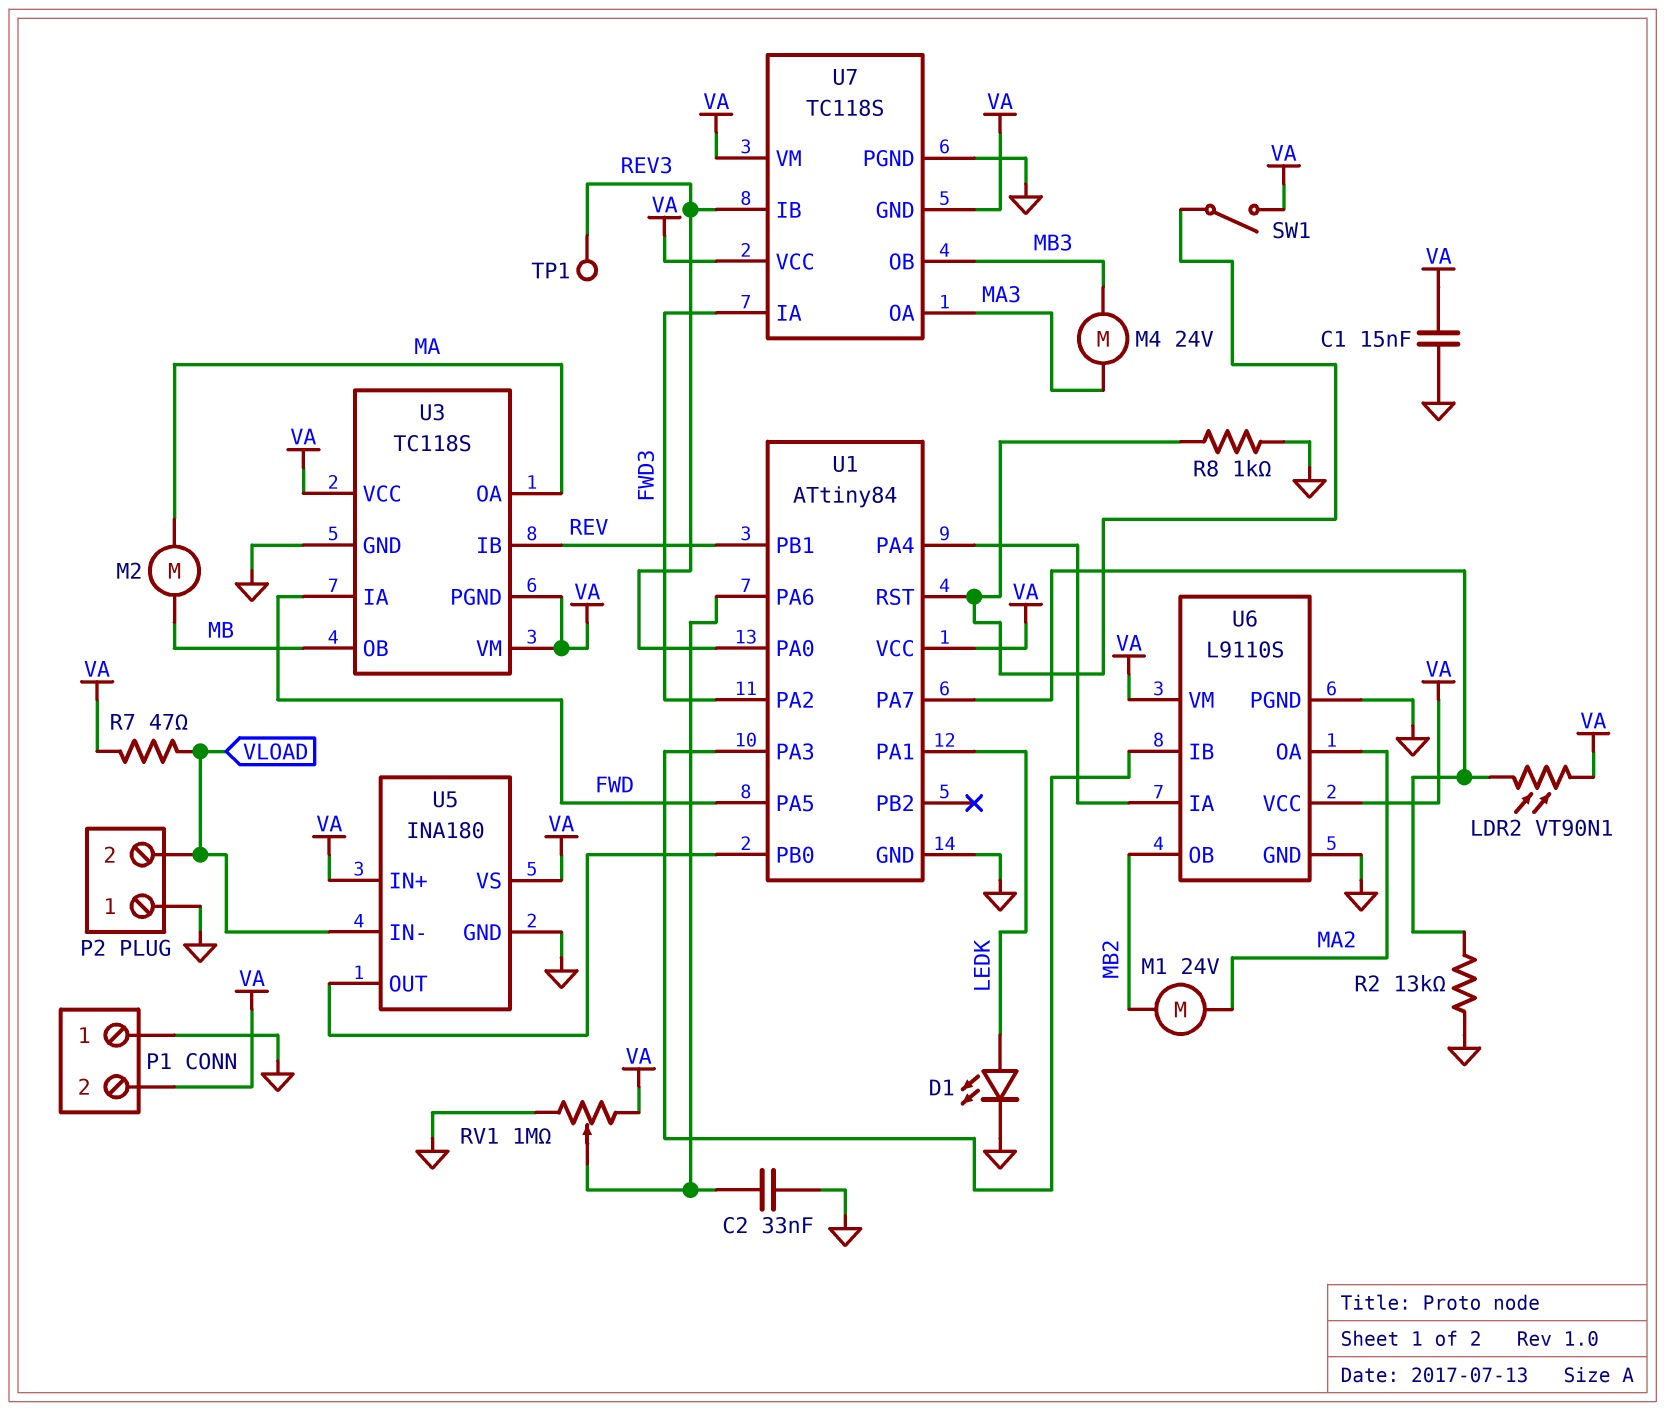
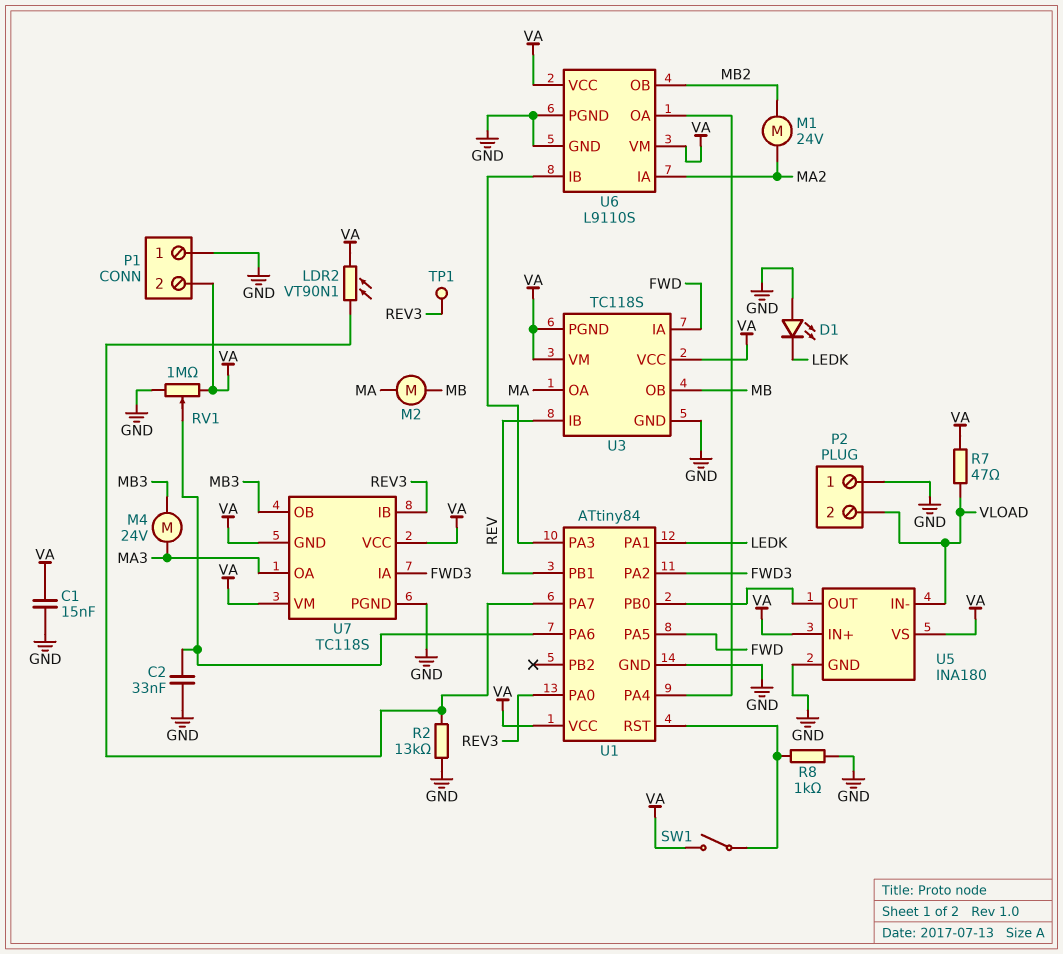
D1: LED (A LEDK, K GND) -> LED (A GND, K LEDK)
U6 pin IA: U1/PA4 -> MA2
U6 pin OA: MA2 -> U1/PA4

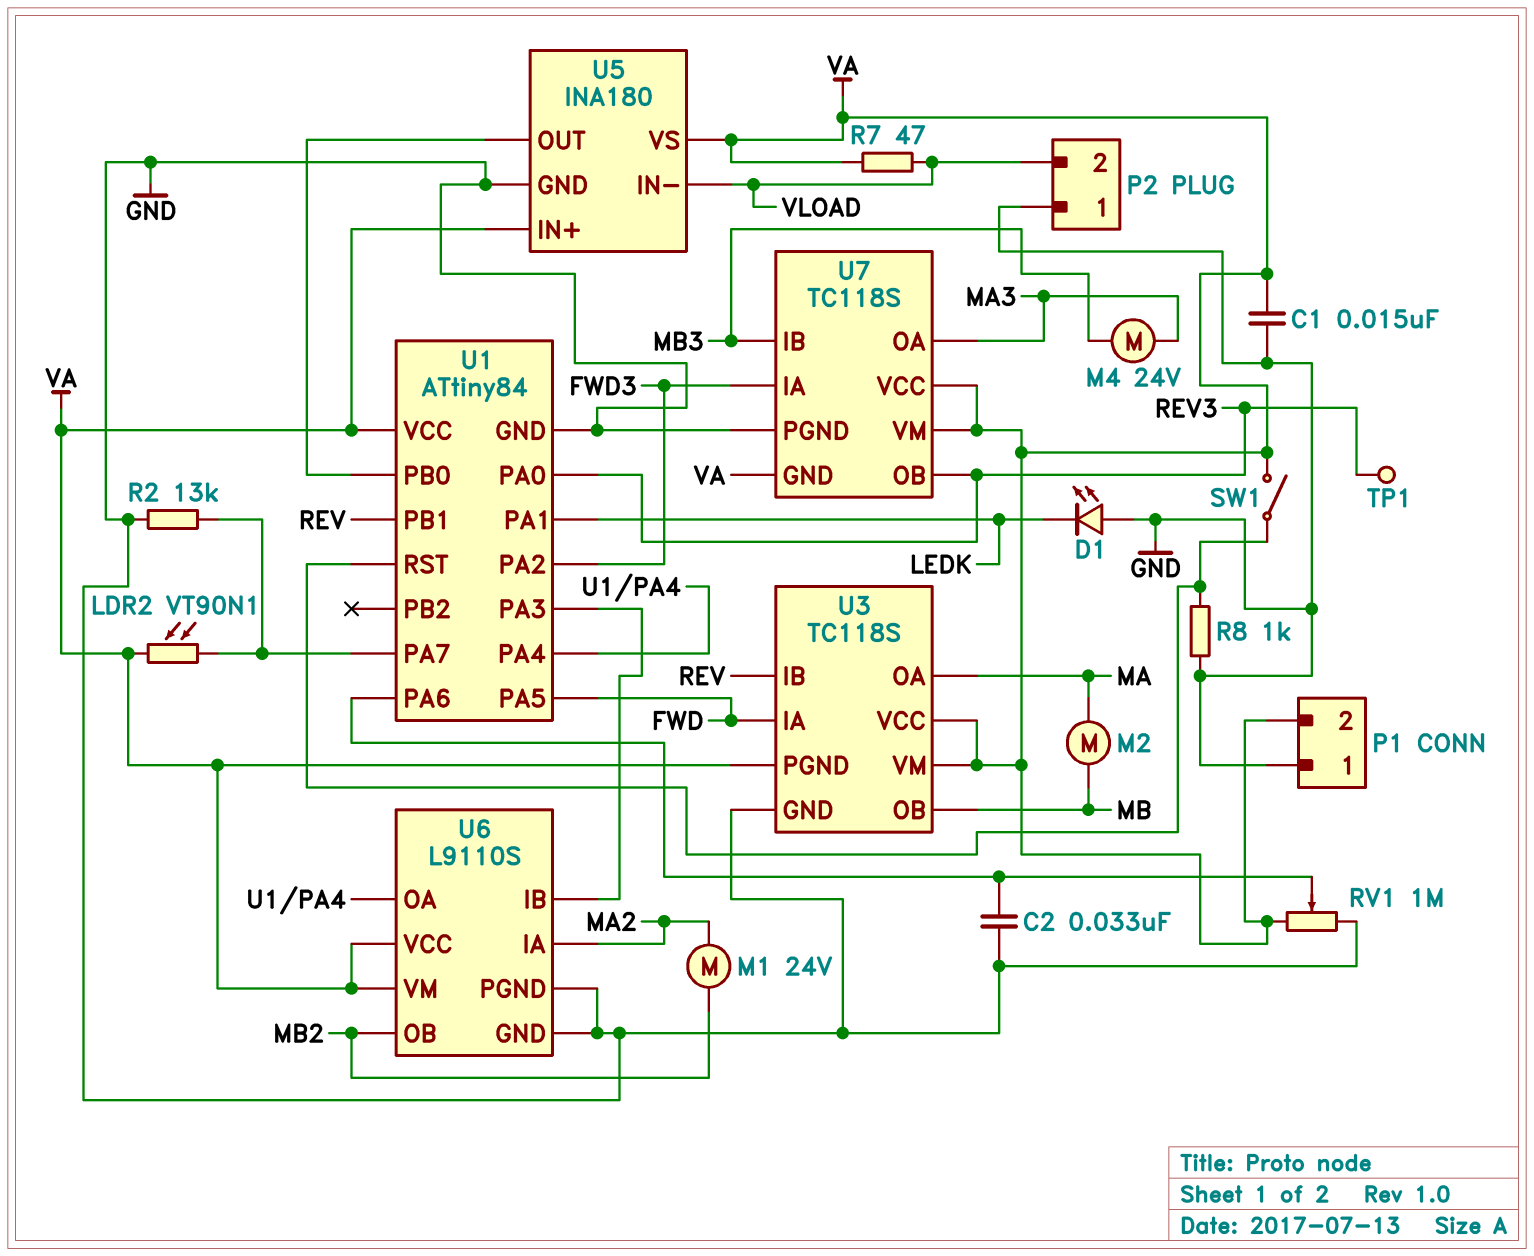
U7 pin IB: REV3 -> MB3
U7 pin OB: MB3 -> REV3

